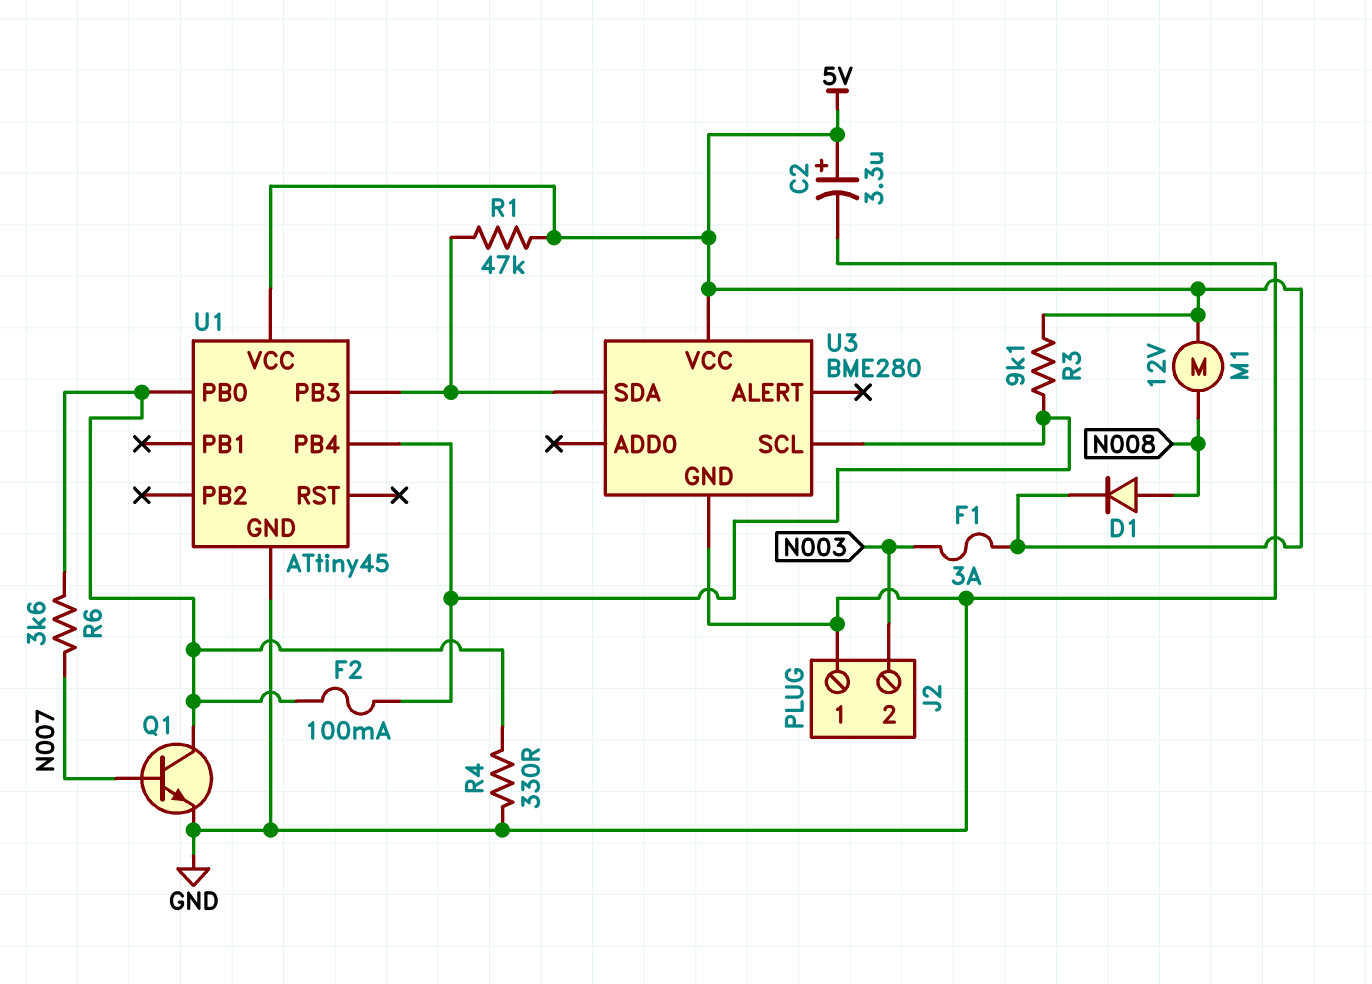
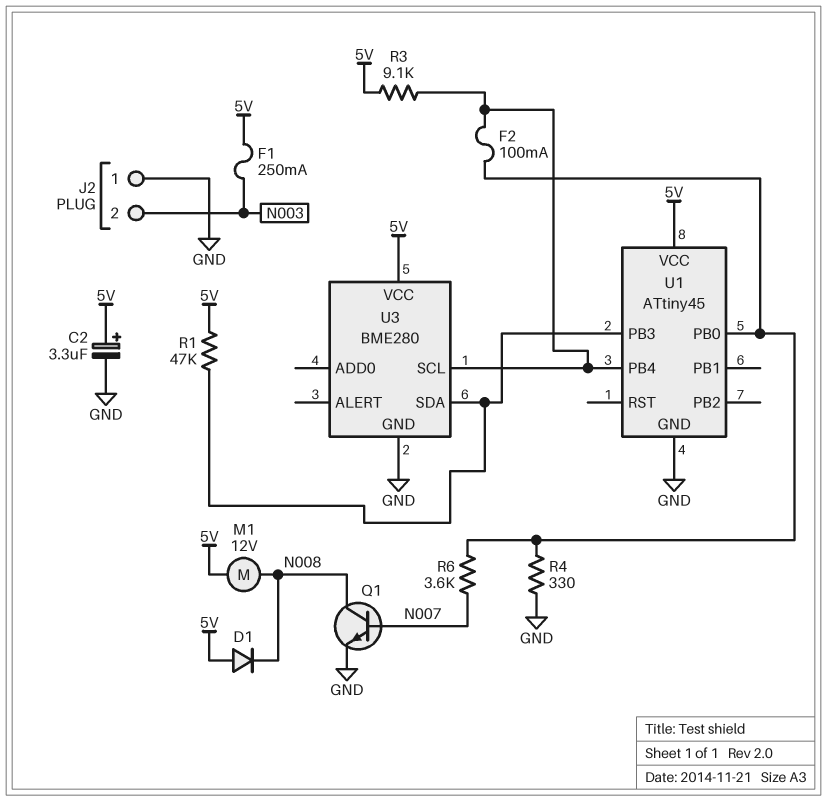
D1: diode (A N008, K 5V) -> diode (A 5V, K N008)
F1: 3A (5V, N003) -> 250mA (5V, N003)
Q1: NPN (B N007, C U1/PB0, E GND) -> NPN (B N007, C N008, E GND)

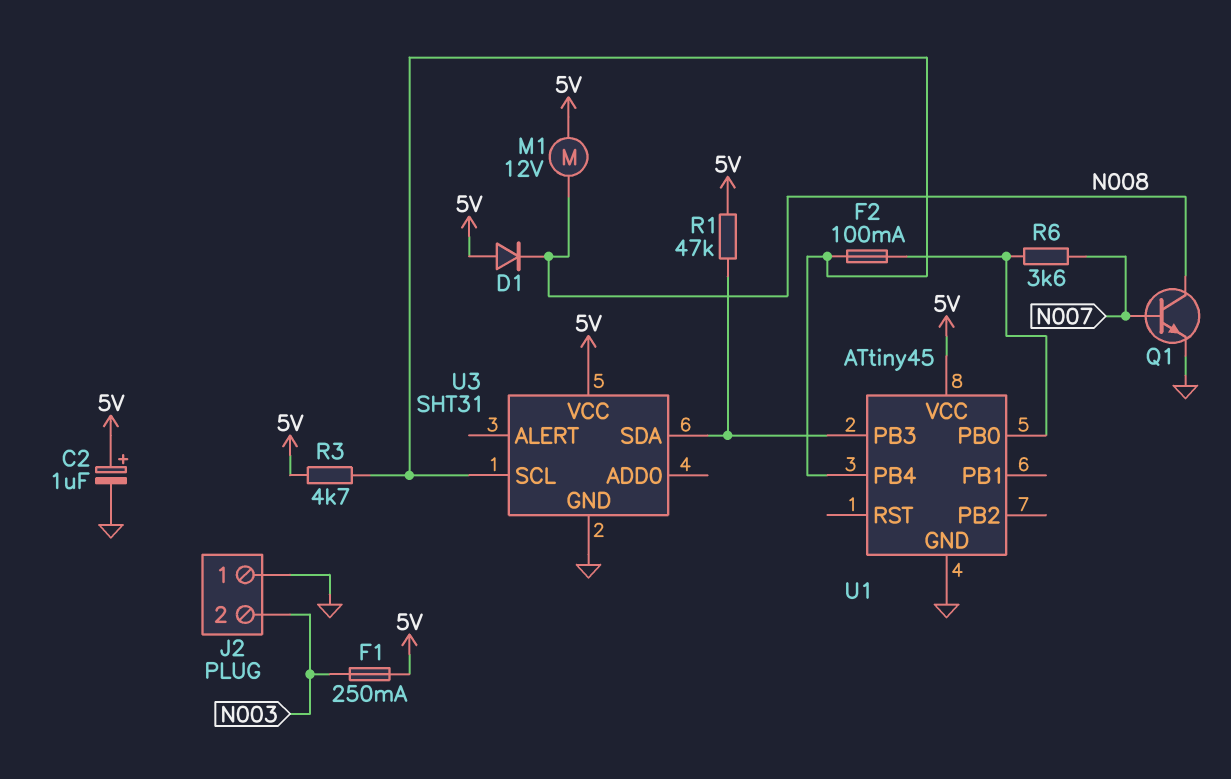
C2: 3.3uF (plus 5V, minus GND) -> 1uF (plus 5V, minus GND)
R3: 9.1k (5V, U1/PB4) -> 4.7k (5V, U1/PB4)
R4: 330 (GND, U1/PB0) -> none
U3: BME280 -> SHT31

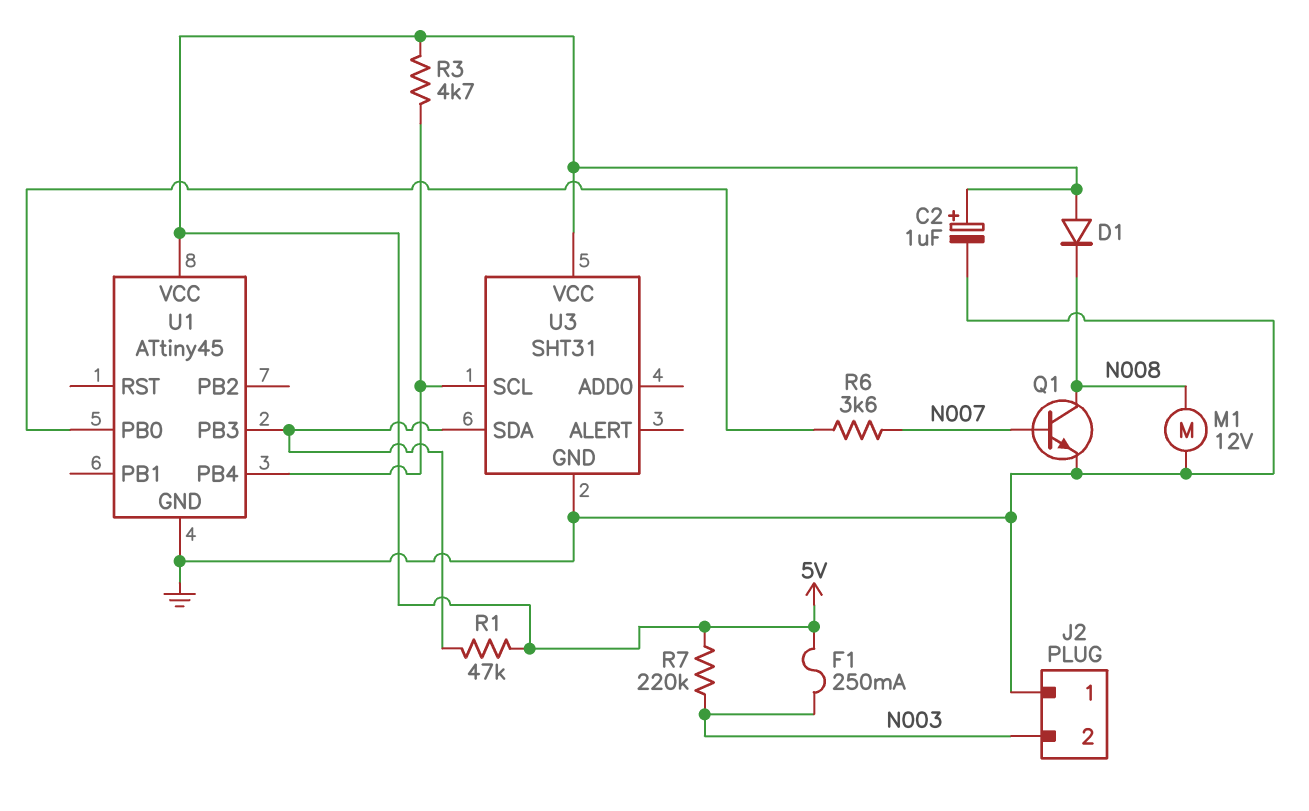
F2: 100mA (U1/PB0, U1/PB4) -> none
M1: motor 12V (5V, N008) -> motor 12V (GND, N008)
R7: none -> 220k (5V, N003)

